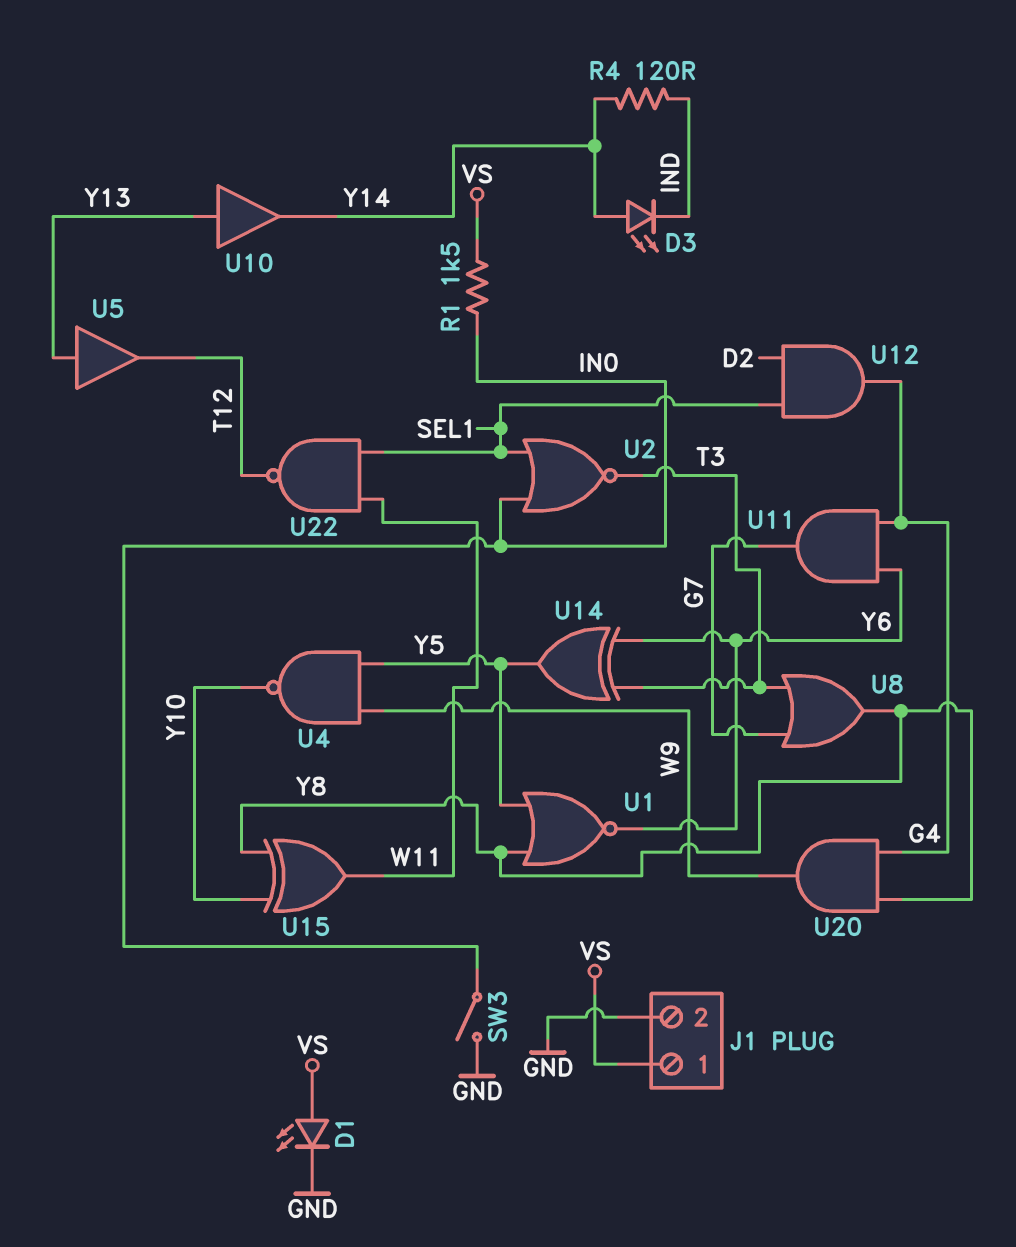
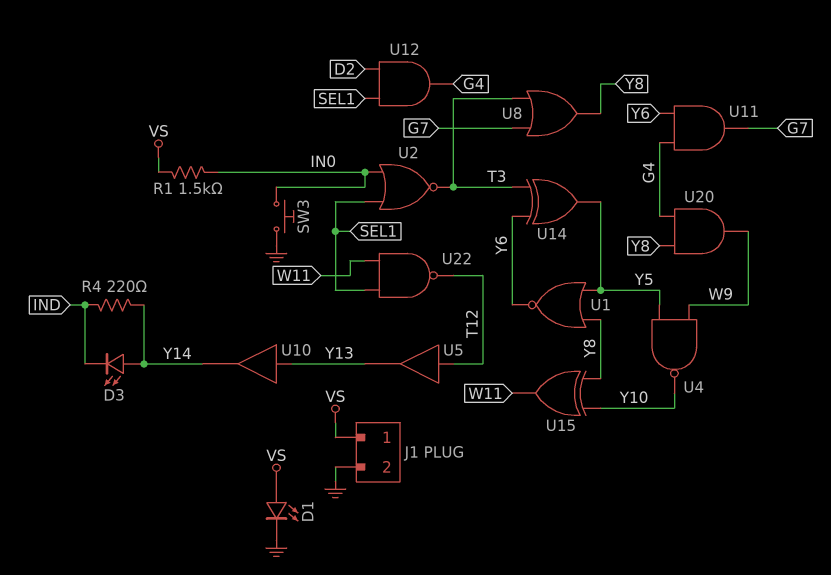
R4: 120 (IND, Y14) -> 220 (IND, Y14)
SW3: switch (GND, IN0) -> button (GND, IN0)
U5: buffer (in Y13, out T12) -> buffer (in T12, out Y13)

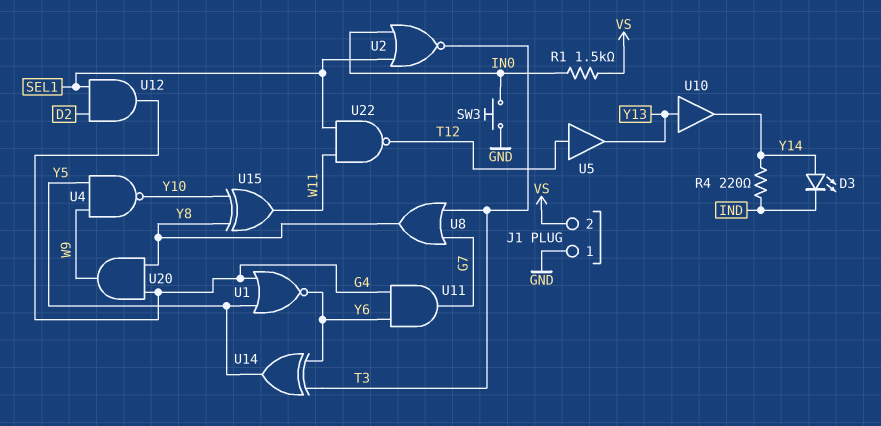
D1: LED (A VS, K GND) -> none
J1 pin 1: VS -> GND
J1 pin 2: GND -> VS
U1: NOR (in Y5, in Y8, out Y6) -> NOR (in G4, in Y5, out Y6)

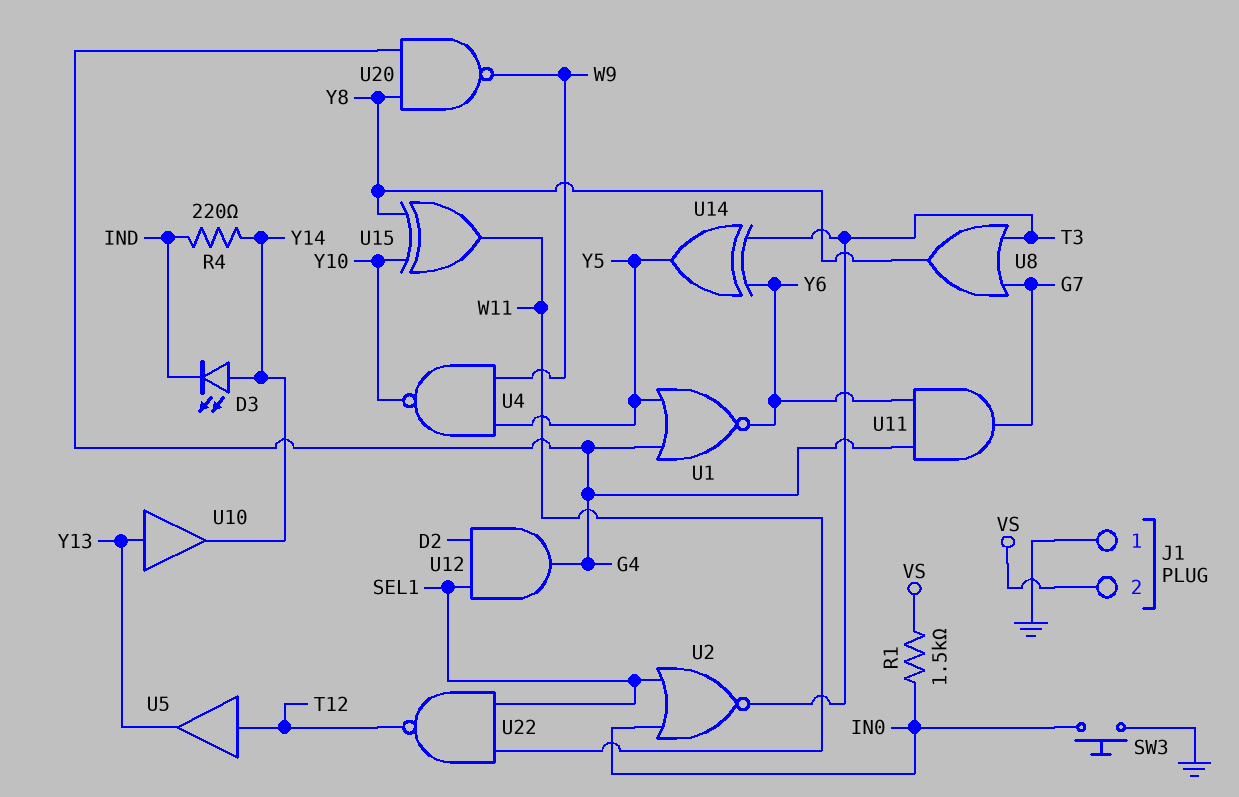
U20: AND (in G4, in Y8, out W9) -> NAND (in G4, in Y8, out W9)

